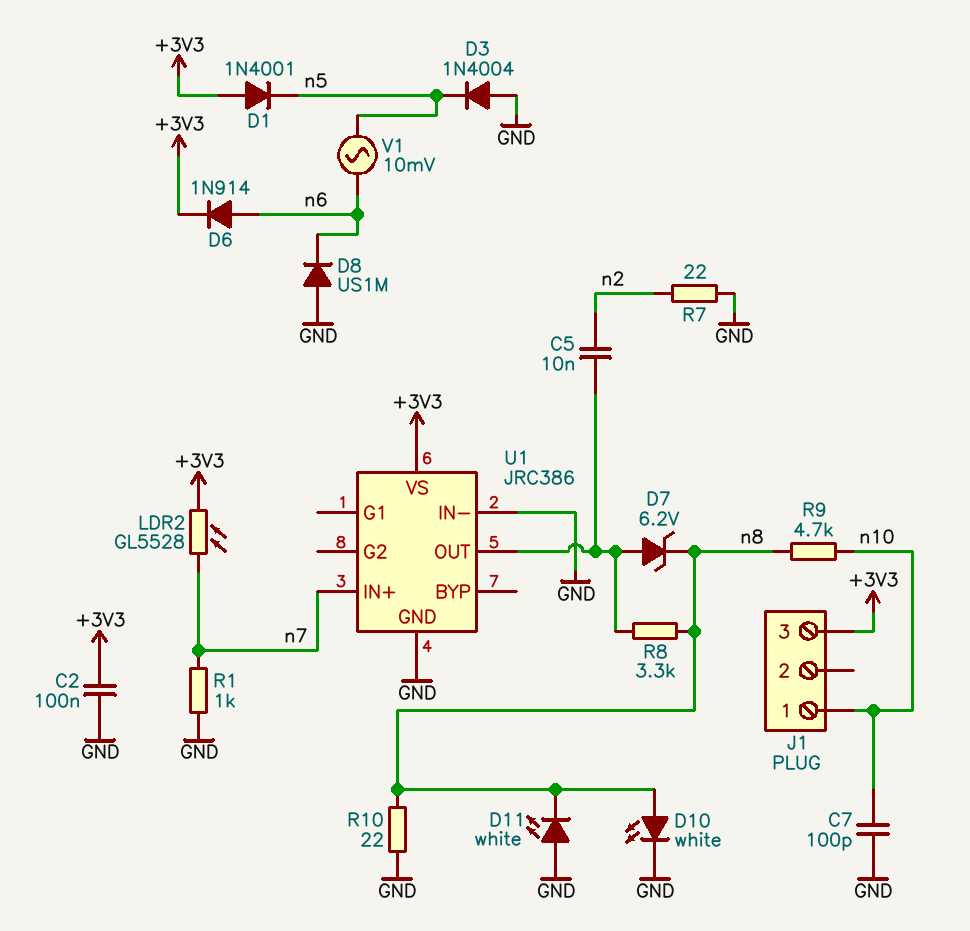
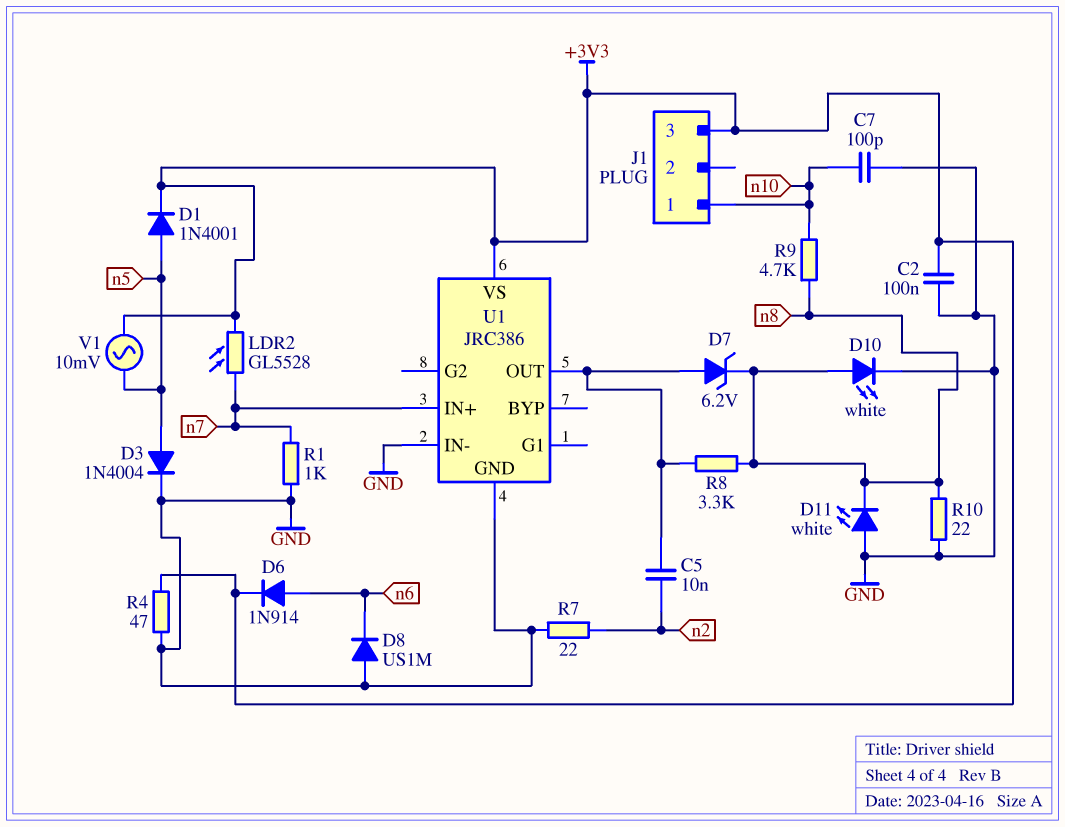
D1: diode 1N4001 (A +3V3, K n5) -> diode 1N4001 (A n5, K +3V3)
D3: diode 1N4004 (A GND, K n5) -> diode 1N4004 (A n5, K GND)
R4: none -> 47 (+3V3, GND)
V1: AC 10mV (n5, n6) -> AC 10mV (+3V3, n5)

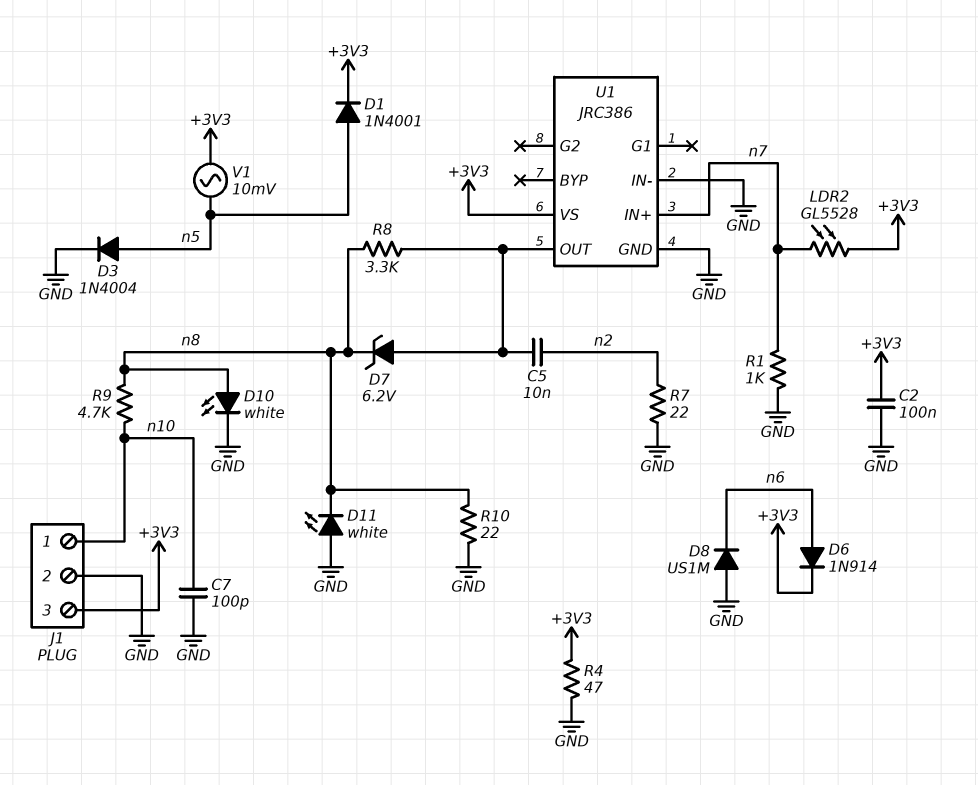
J1 pin 2: none -> GND

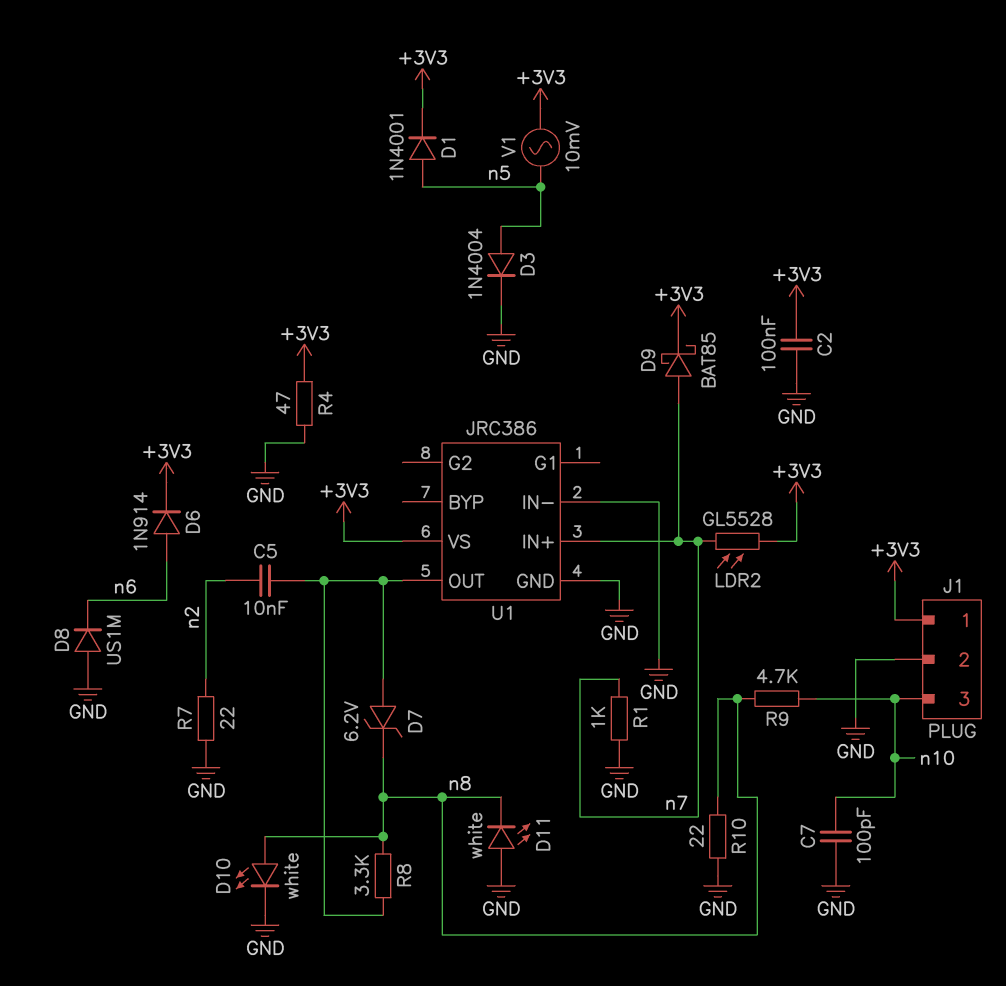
D9: none -> schottky BAT85 (A n7, K +3V3)
J1 pin 1: n10 -> +3V3
J1 pin 3: +3V3 -> n10

